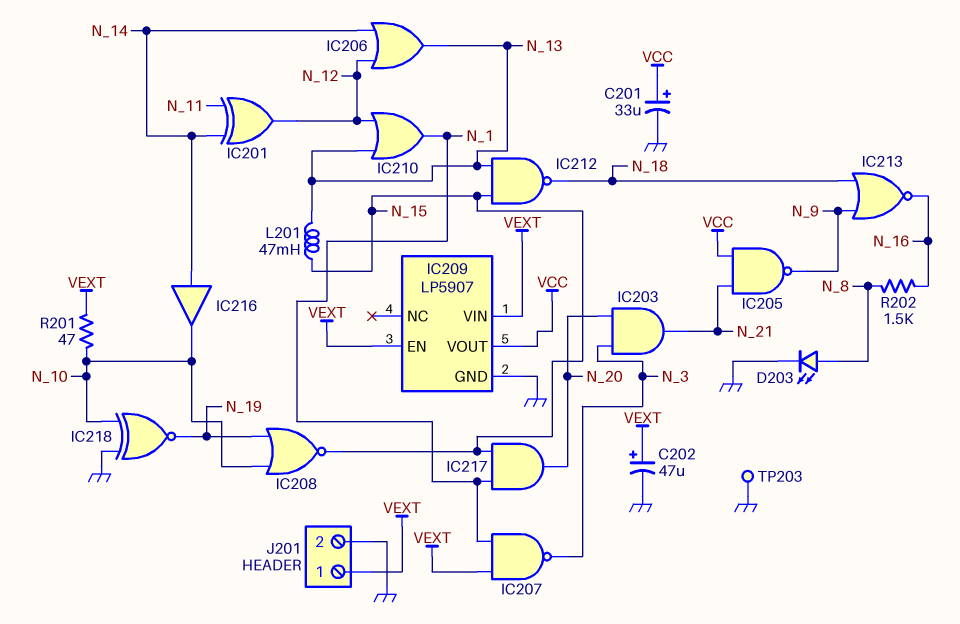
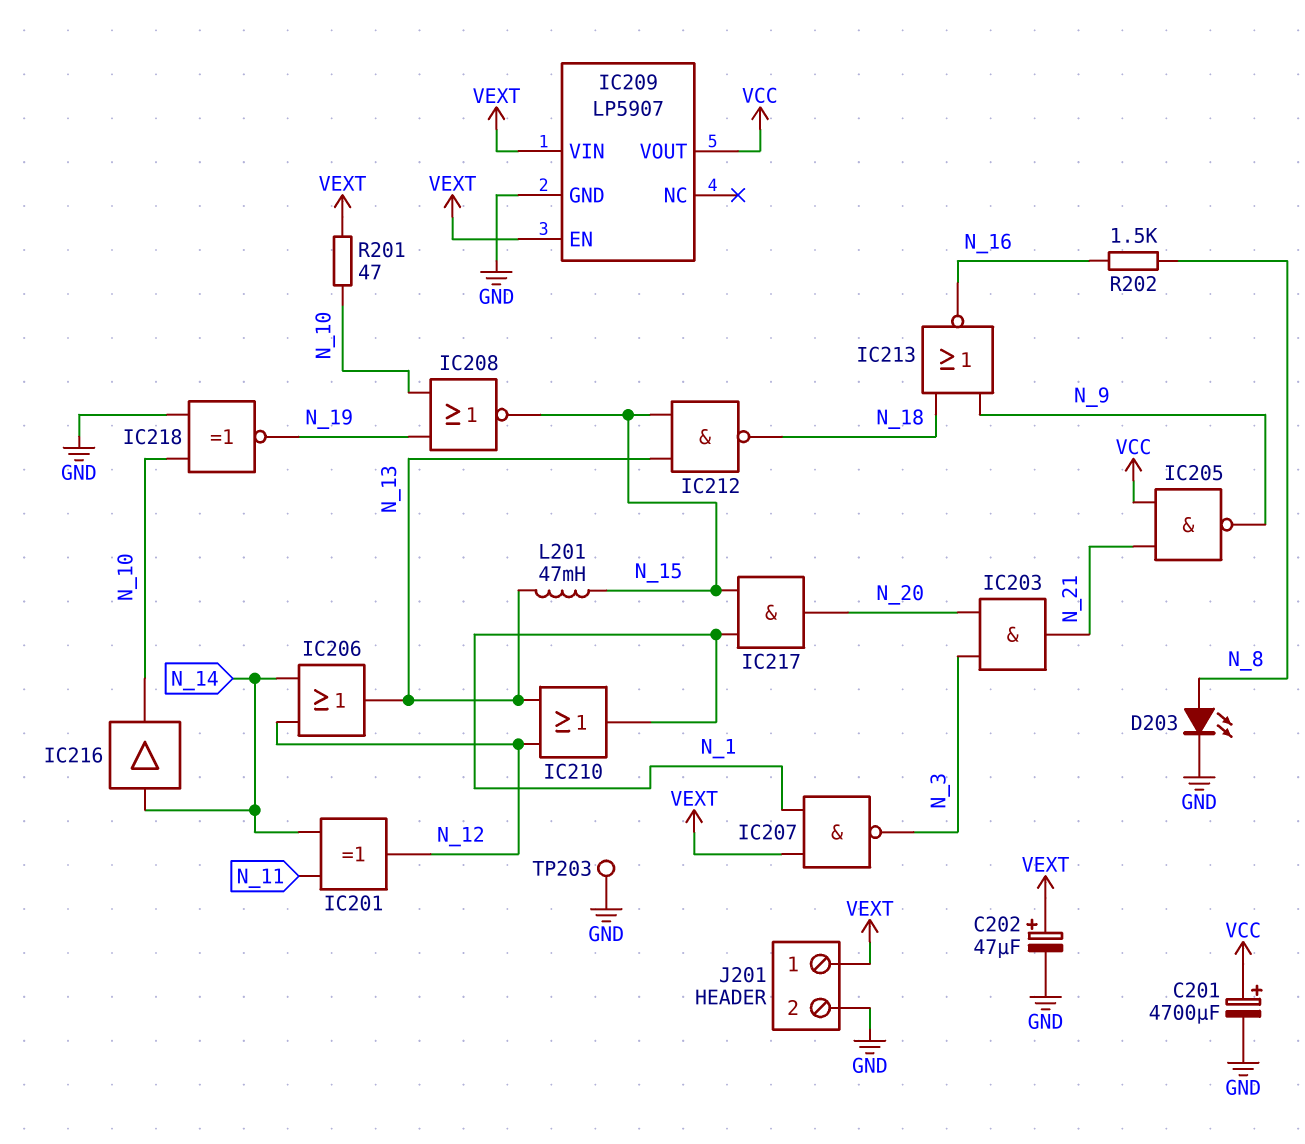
C201: 33uF (plus VCC, minus GND) -> 4700uF (plus VCC, minus GND)

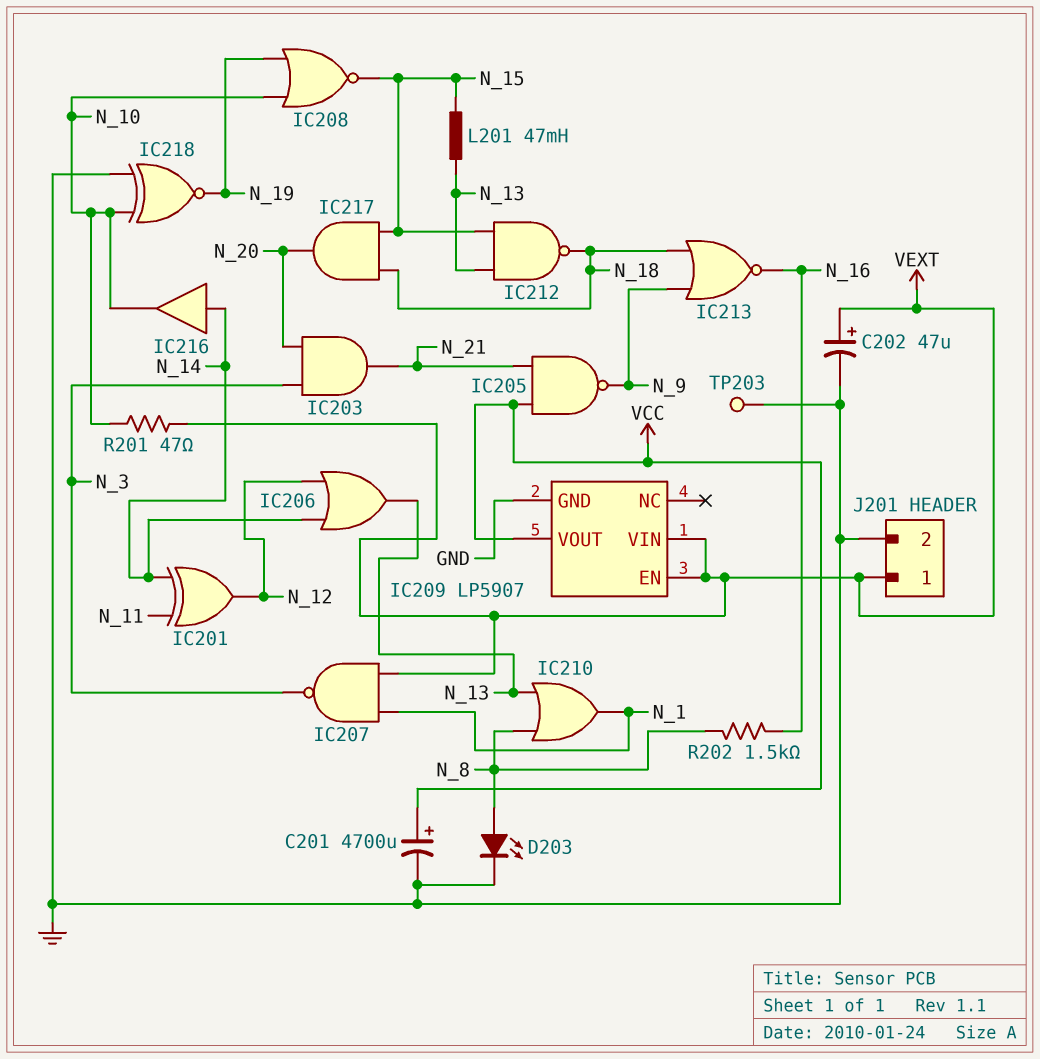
IC210: OR (in N_12, in N_13, out N_1) -> OR (in N_8, in N_13, out N_1)
IC217: AND (in N_1, in N_15, out N_20) -> AND (in N_15, in N_18, out N_20)

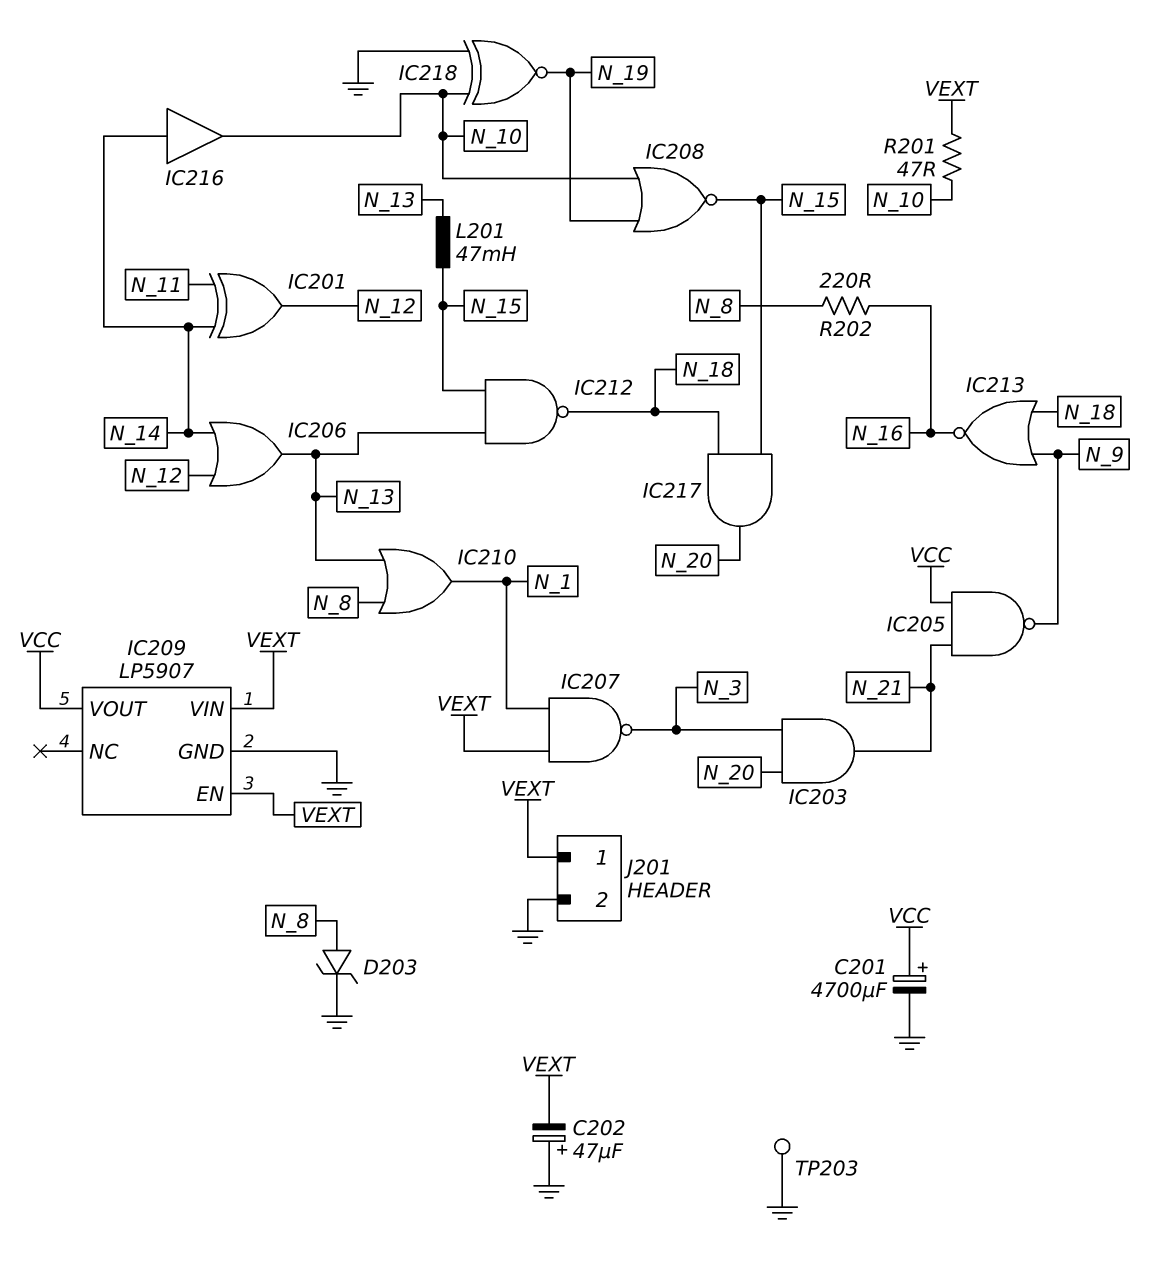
C202: 47uF (plus VEXT, minus GND) -> 47uF (plus GND, minus VEXT)
D203: LED (A N_8, K GND) -> zener (A N_8, K GND)
R202: 1.5k (N_8, N_16) -> 220 (N_8, N_16)

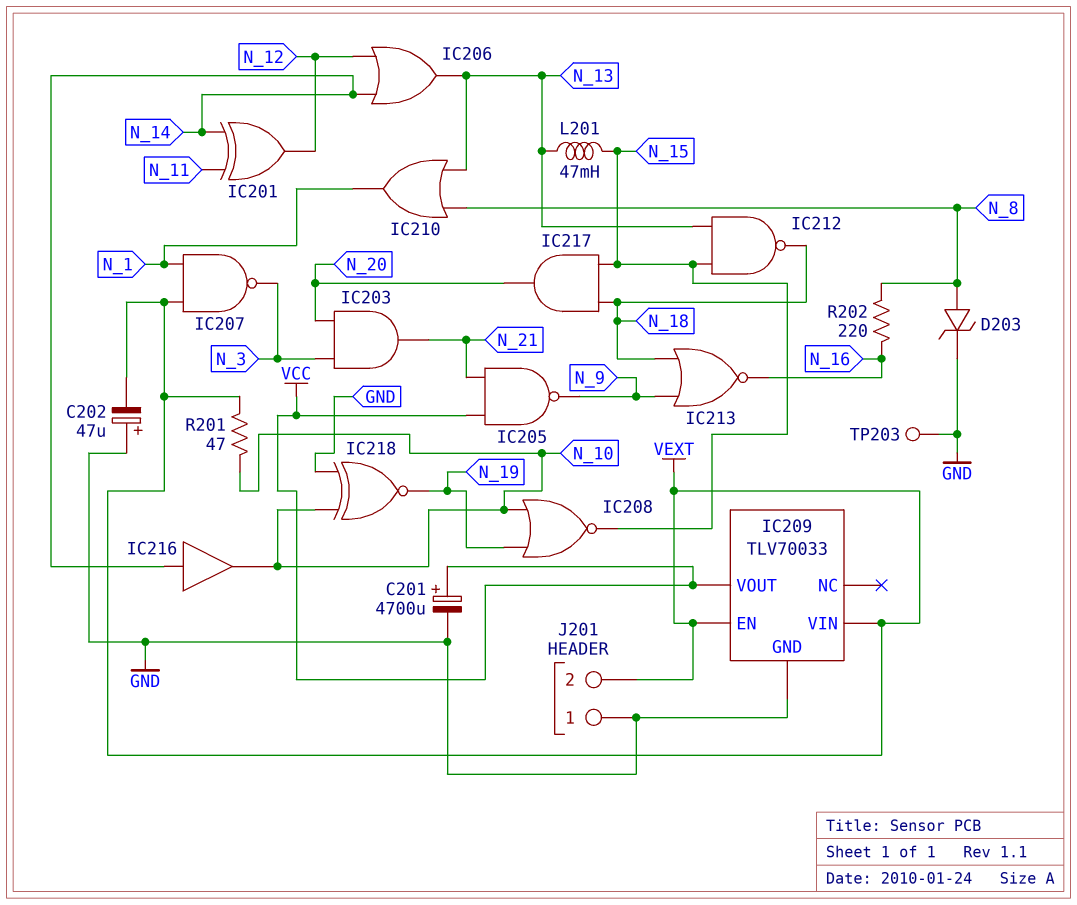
IC209: LP5907 -> TLV70033
J201 pin 1: VEXT -> GND
J201 pin 2: GND -> VEXT

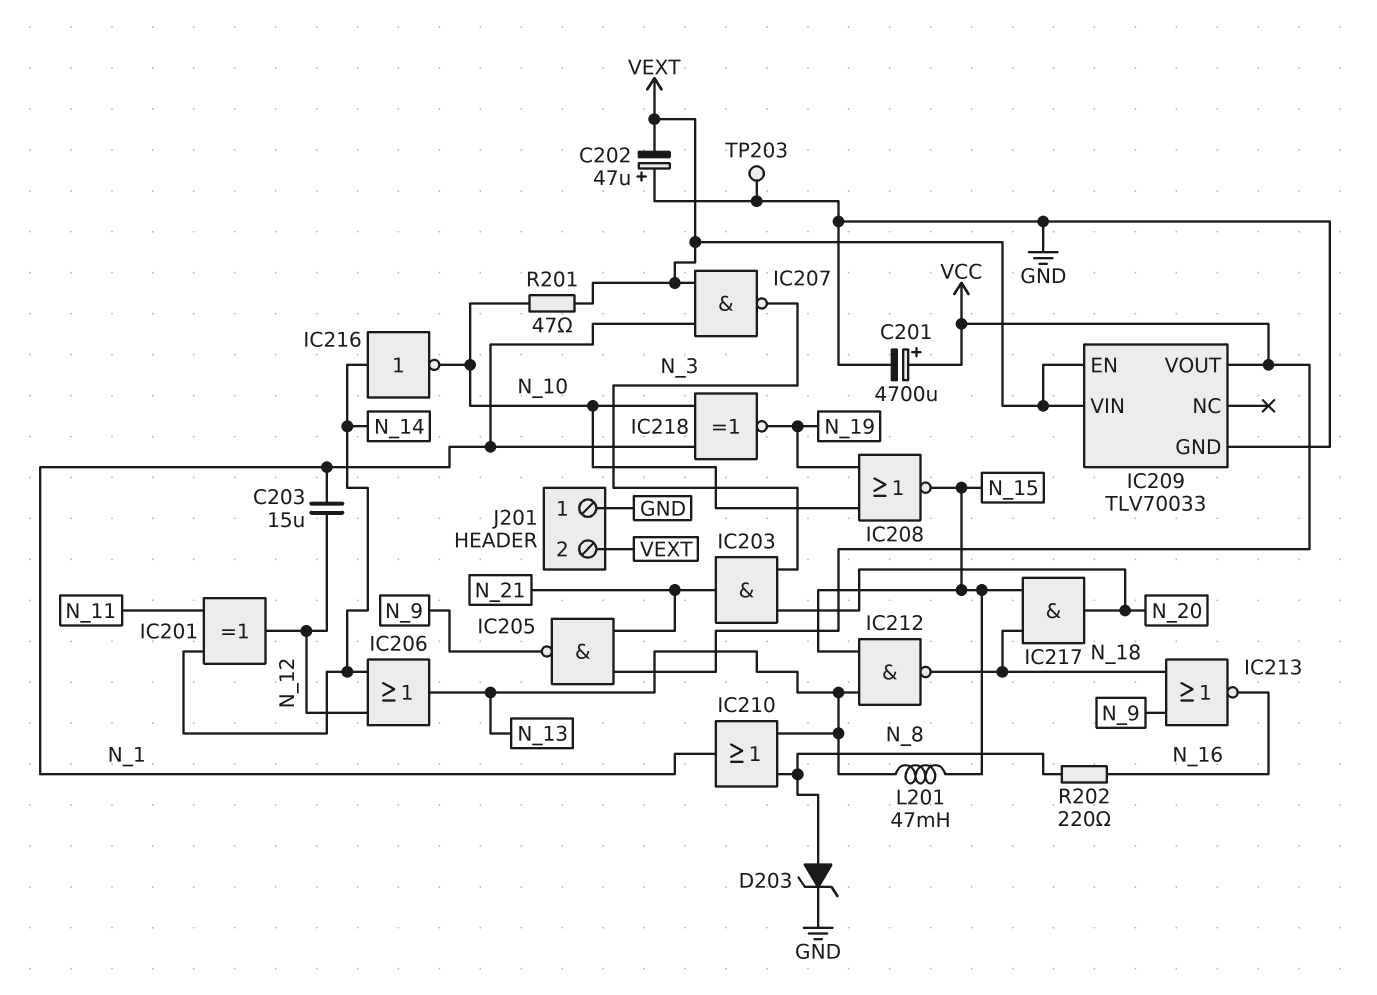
C203: none -> 15uF (N_1, N_12)
IC216: buffer (in N_14, out N_10) -> NOT (in N_14, out N_10)
IC218: XNOR (in GND, in N_10, out N_19) -> XNOR (in N_1, in N_10, out N_19)

